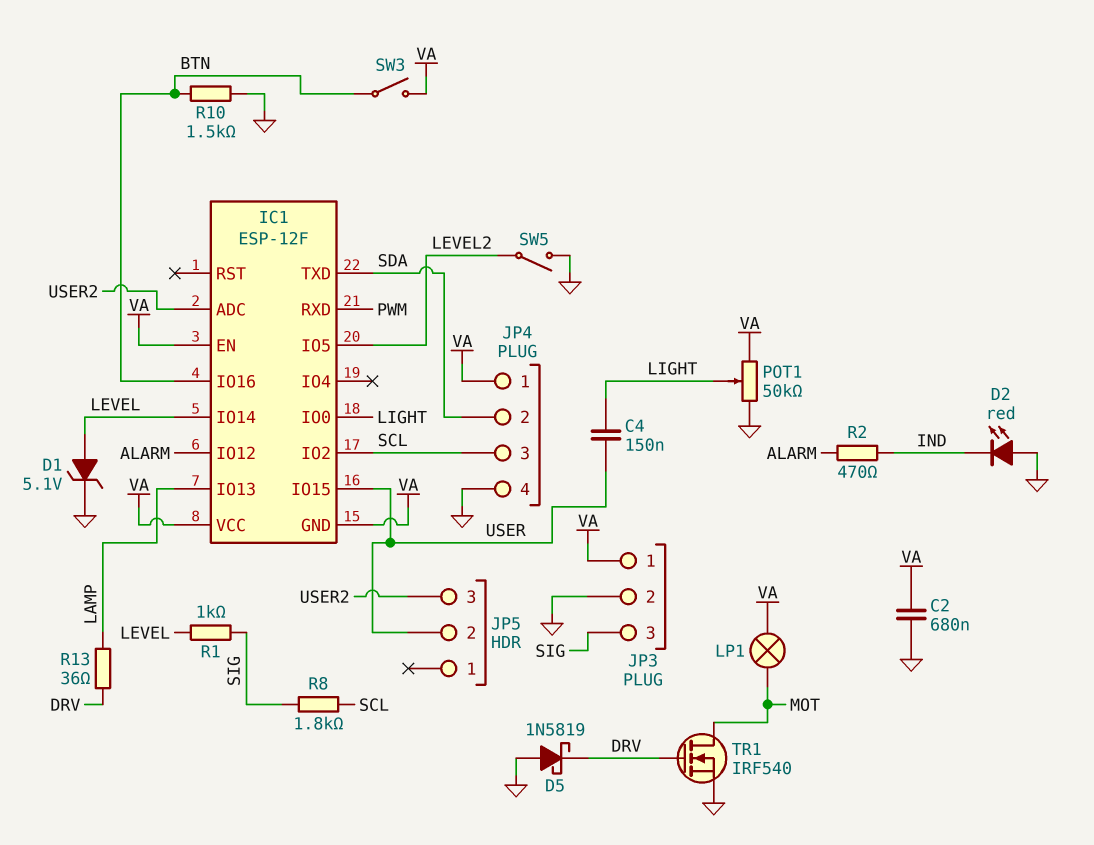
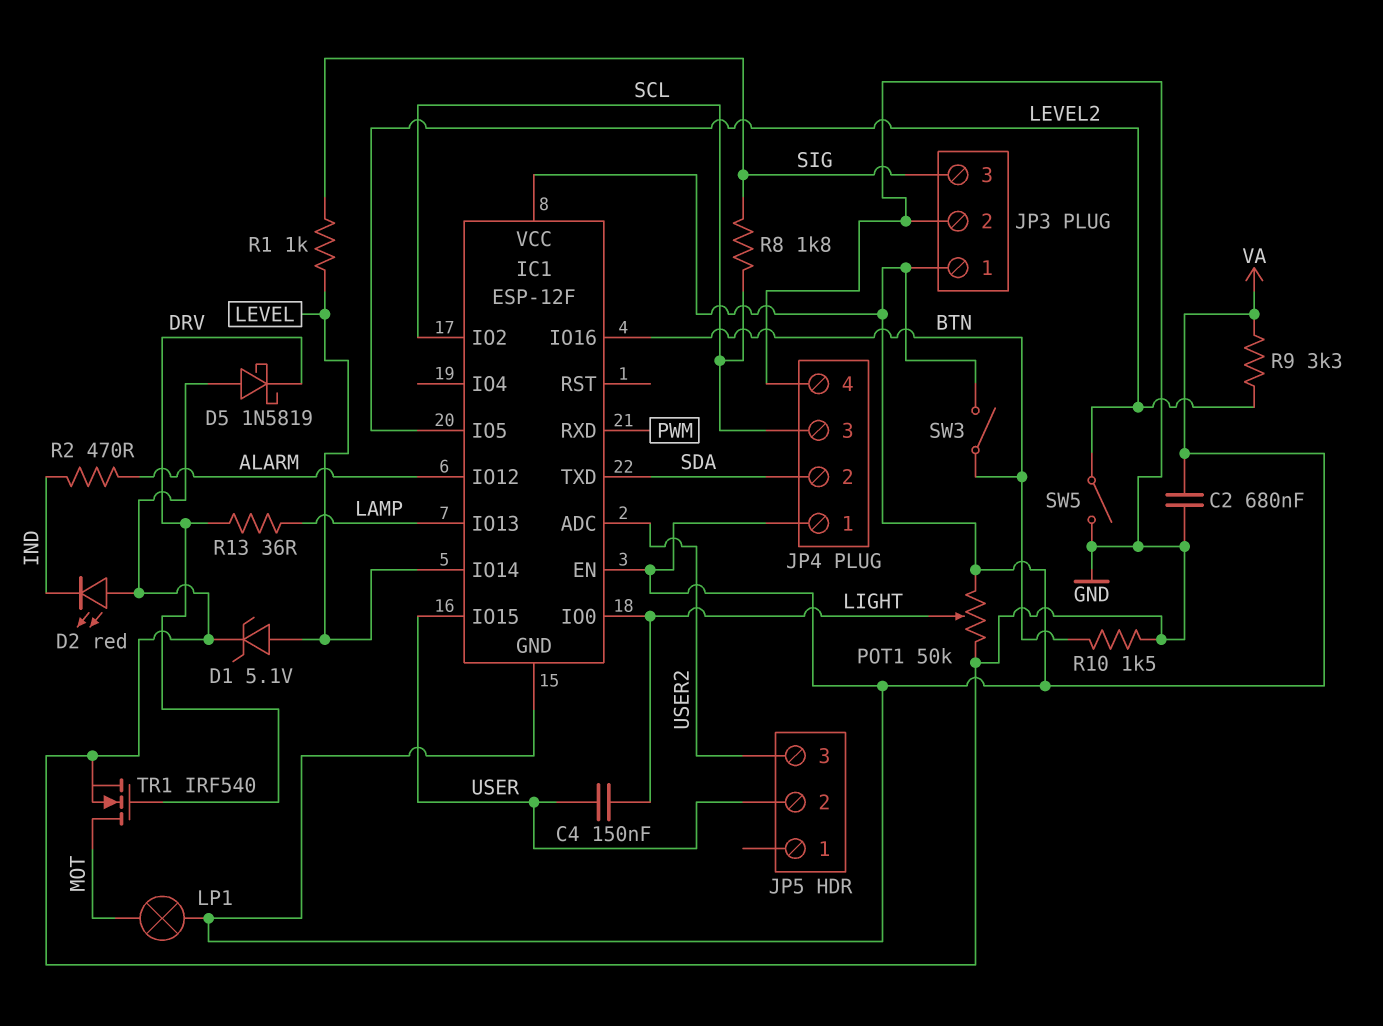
R9: none -> 3.3k (LEVEL2, VA)

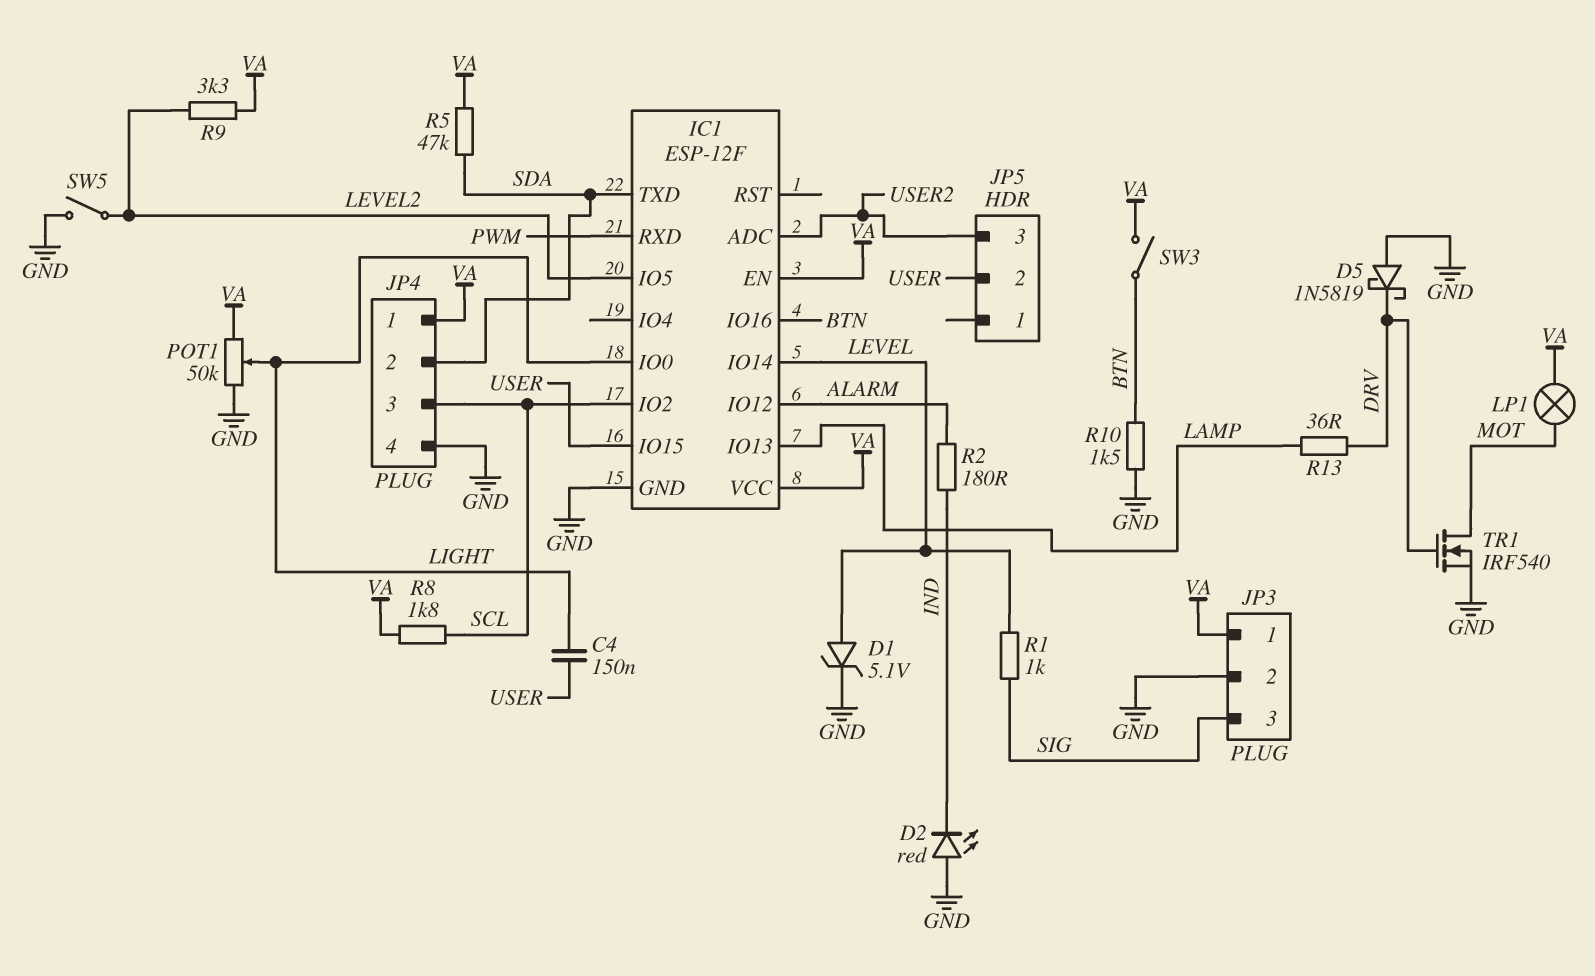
C2: 680nF (GND, VA) -> none
IC1 pin GND: VA -> GND
R2: 470 (ALARM, IND) -> 180 (ALARM, IND)
R5: none -> 47k (SDA, VA)
R8: 1.8k (SCL, SIG) -> 1.8k (SCL, VA)

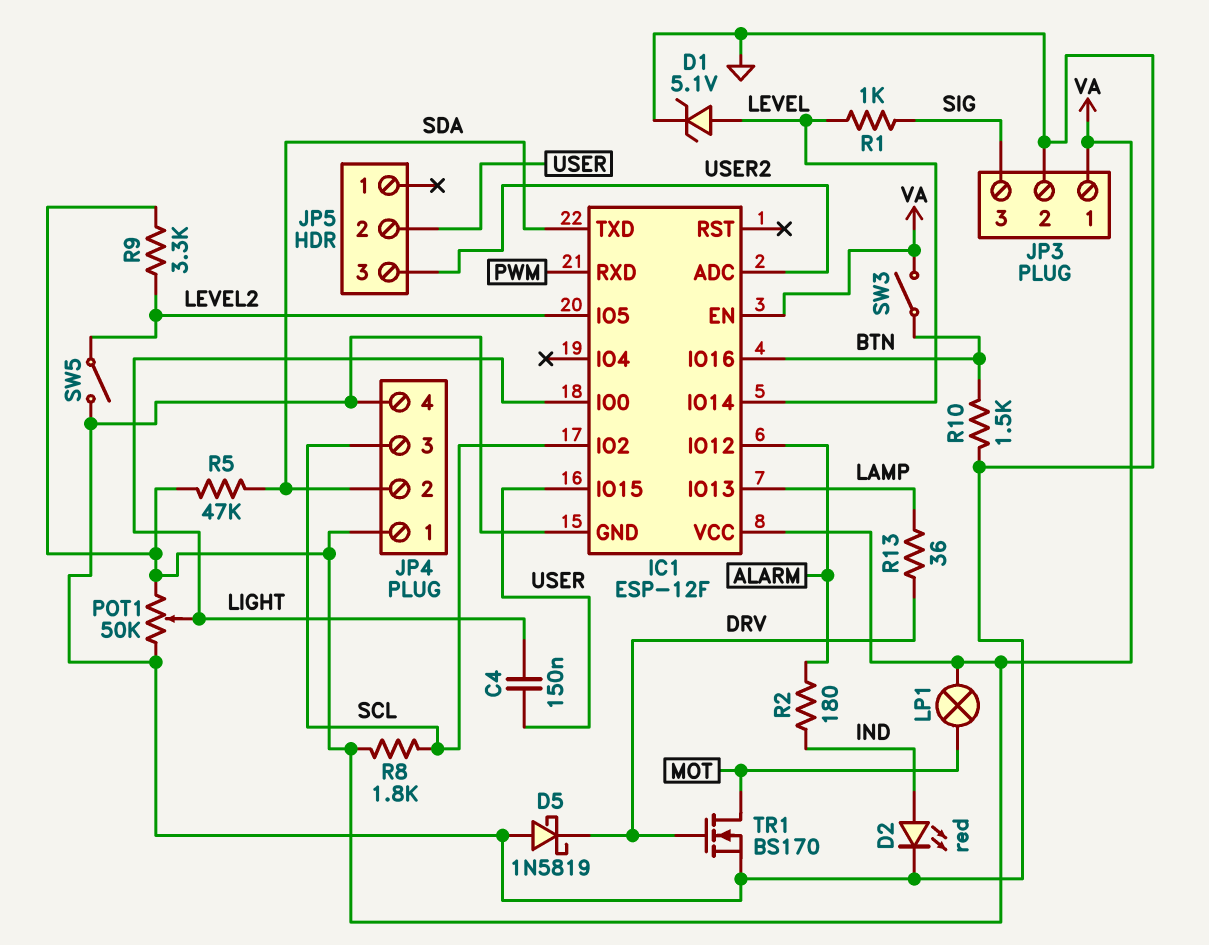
D2: LED red (A GND, K IND) -> LED red (A IND, K GND)
TR1: NMOS IRF540 (G DRV, D MOT, S GND) -> NMOS BS170 (G DRV, D MOT, S GND)

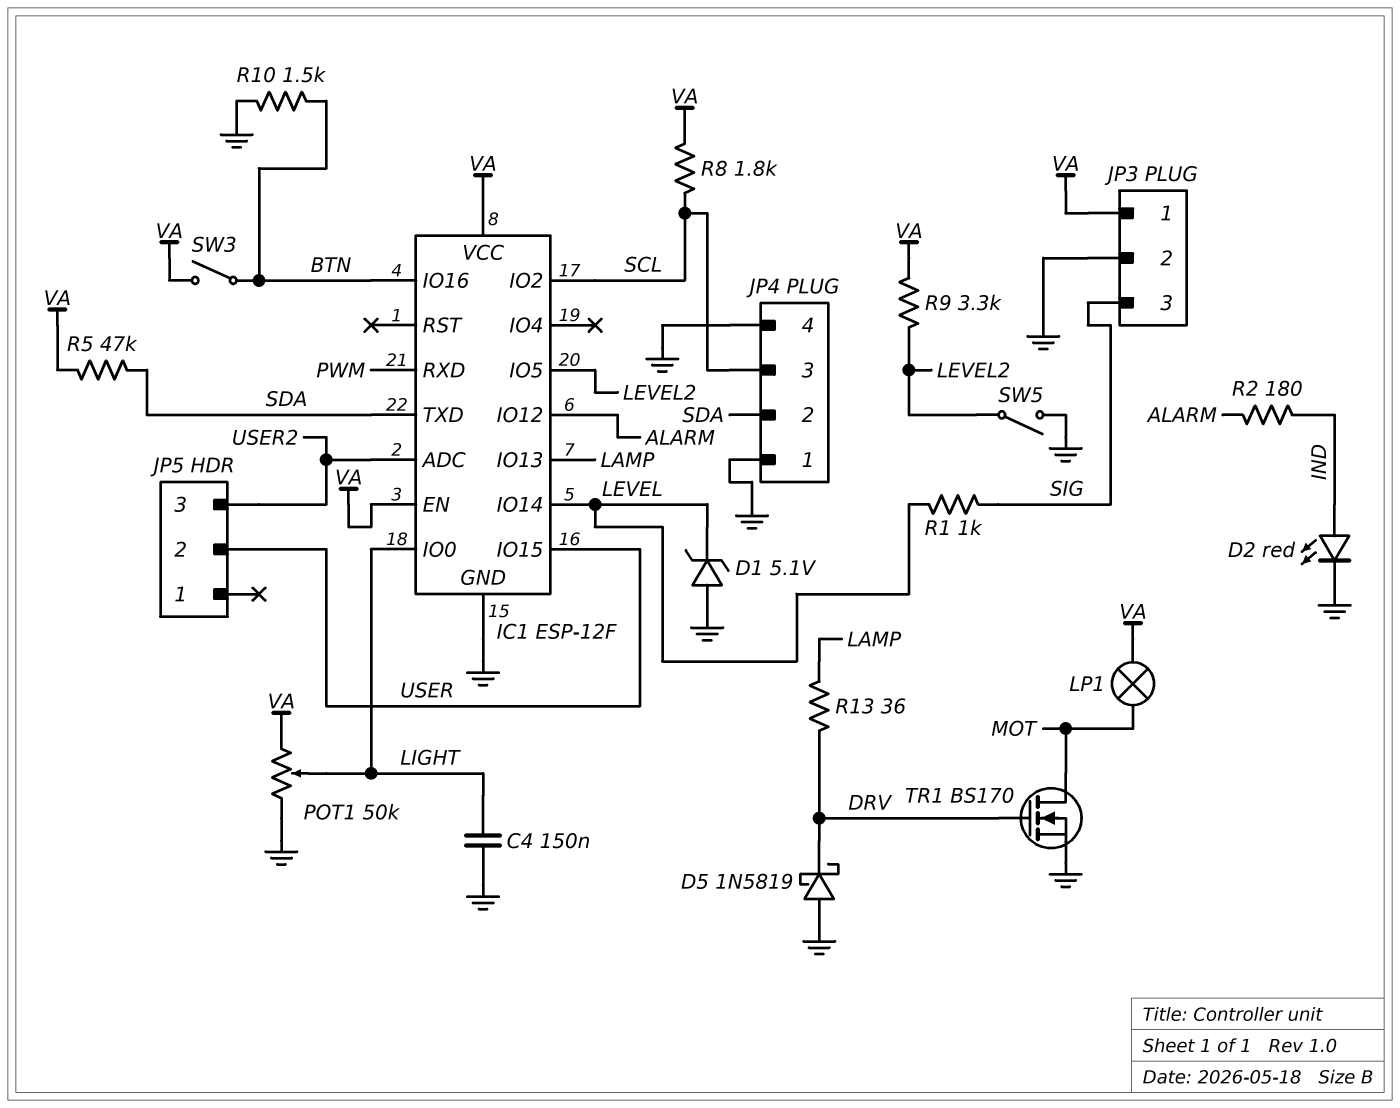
C4: 150nF (LIGHT, USER) -> 150nF (GND, LIGHT)
D1: zener 5.1V (A LEVEL, K GND) -> zener 5.1V (A GND, K LEVEL)
JP4 pin 1: VA -> GND

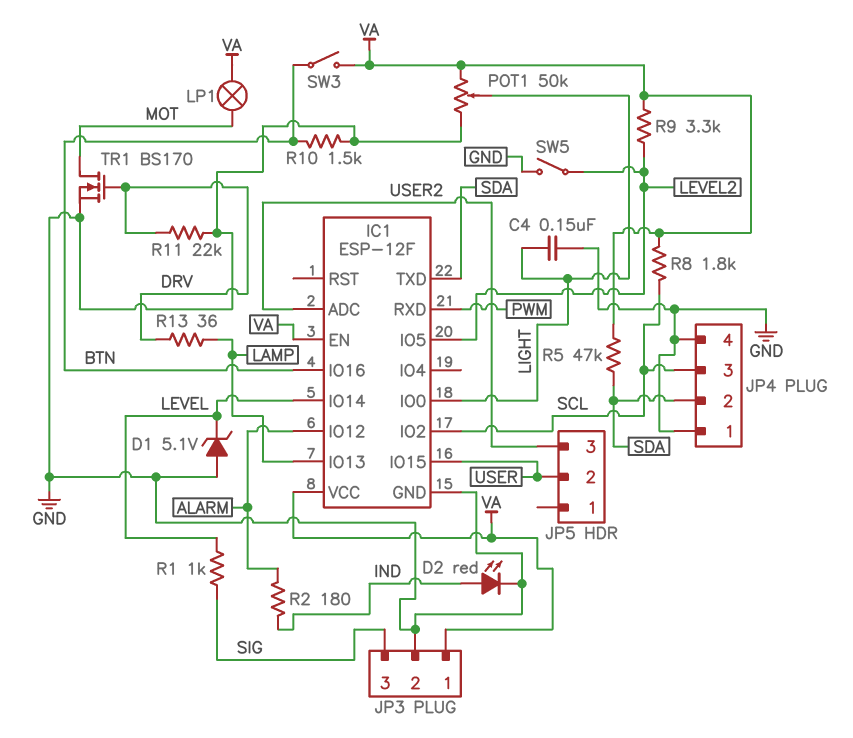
D5: schottky 1N5819 (A GND, K DRV) -> none
R11: none -> 22k (DRV, GND)

